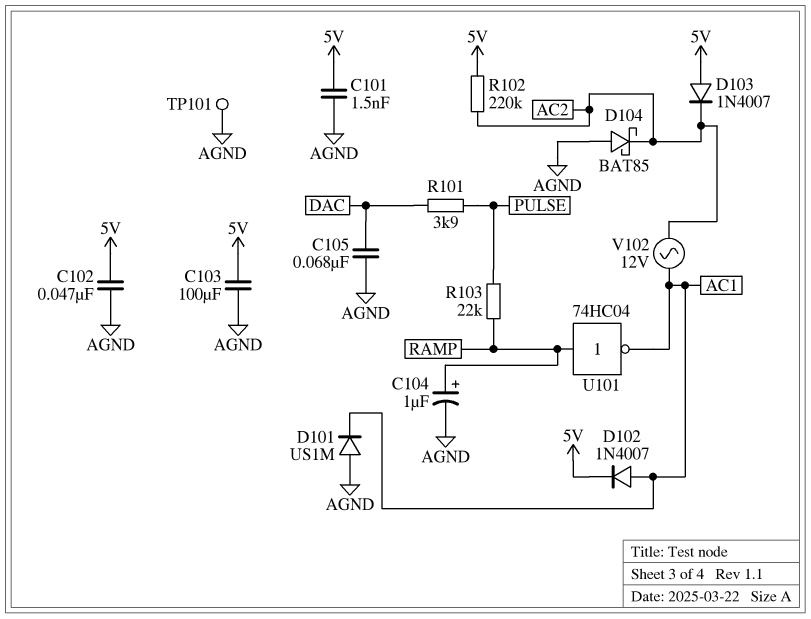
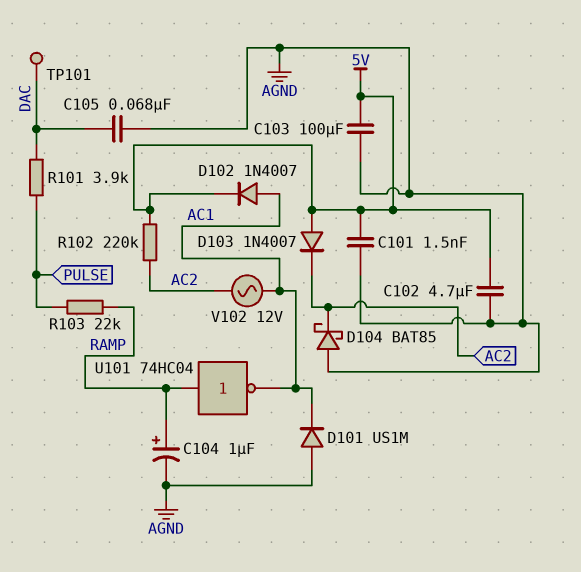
C102: 47nF (5V, AGND) -> 4.7uF (5V, AGND)
TP101: test point (AGND) -> test point (DAC)

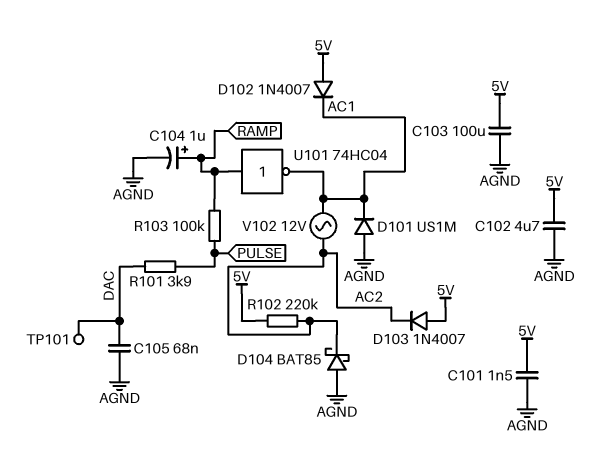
D102: diode 1N4007 (A AC1, K 5V) -> diode 1N4007 (A 5V, K AC1)
R103: 22k (PULSE, RAMP) -> 100k (PULSE, RAMP)

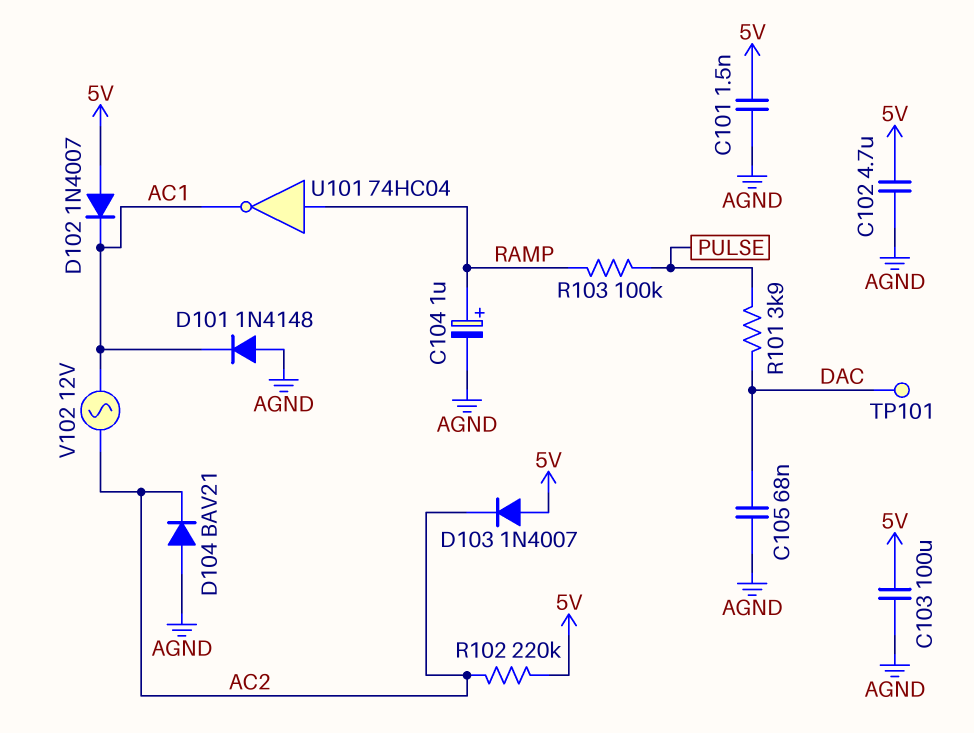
D101: diode US1M (A AGND, K AC1) -> diode 1N4148 (A AGND, K AC1)
D104: schottky BAT85 (A AGND, K AC2) -> diode BAV21 (A AGND, K AC2)

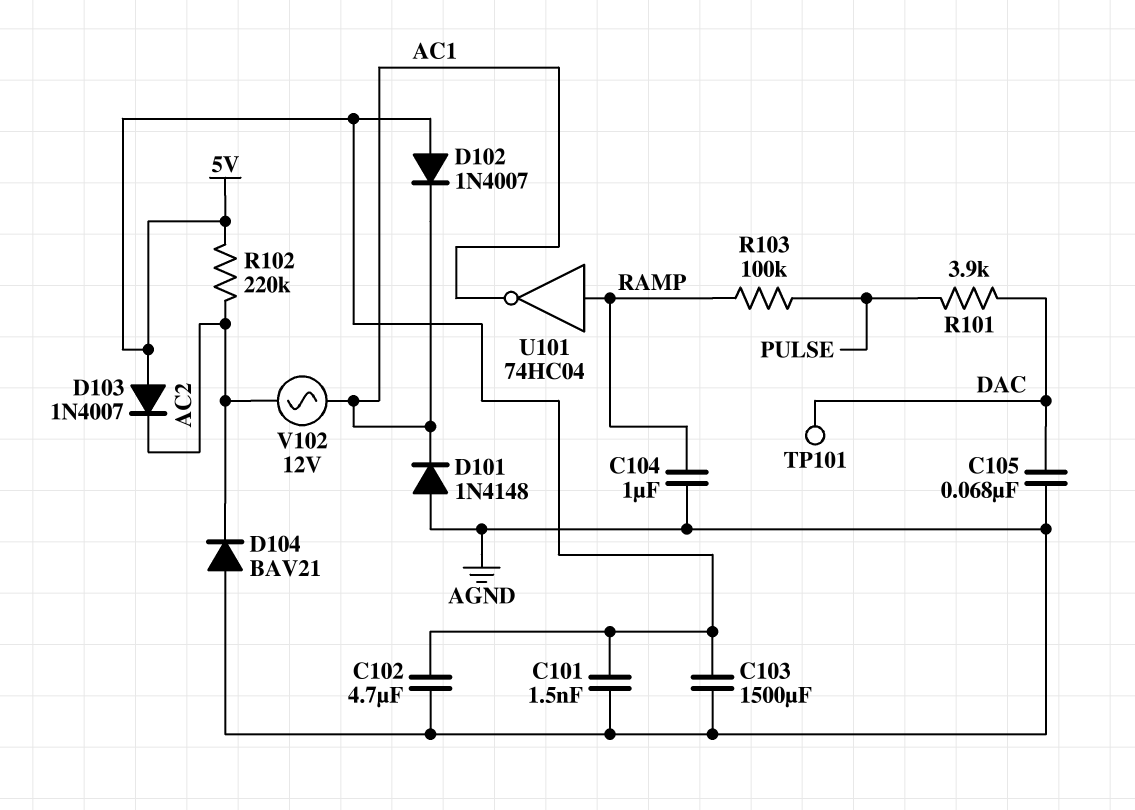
C103: 100uF (5V, AGND) -> 1500uF (5V, AGND)
C104: 1uF (plus RAMP, minus AGND) -> 1uF (AGND, RAMP)

